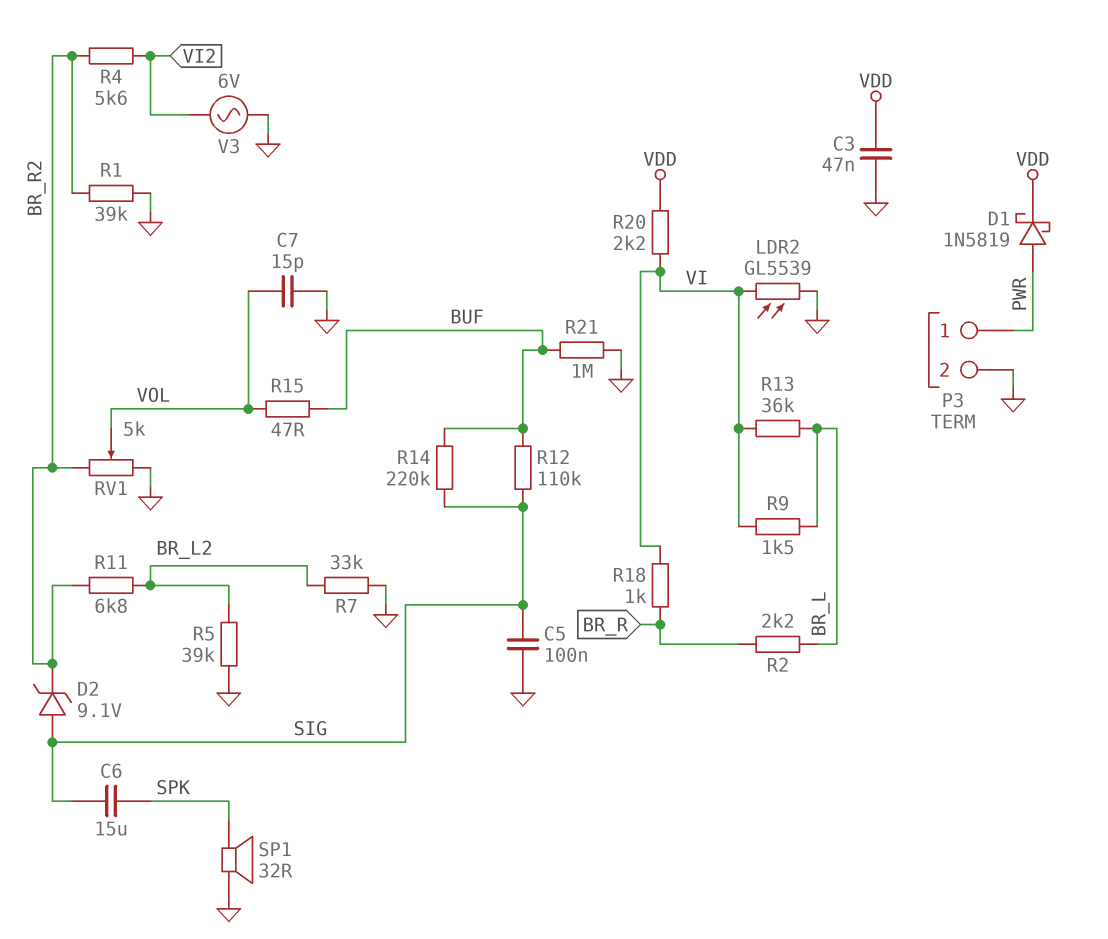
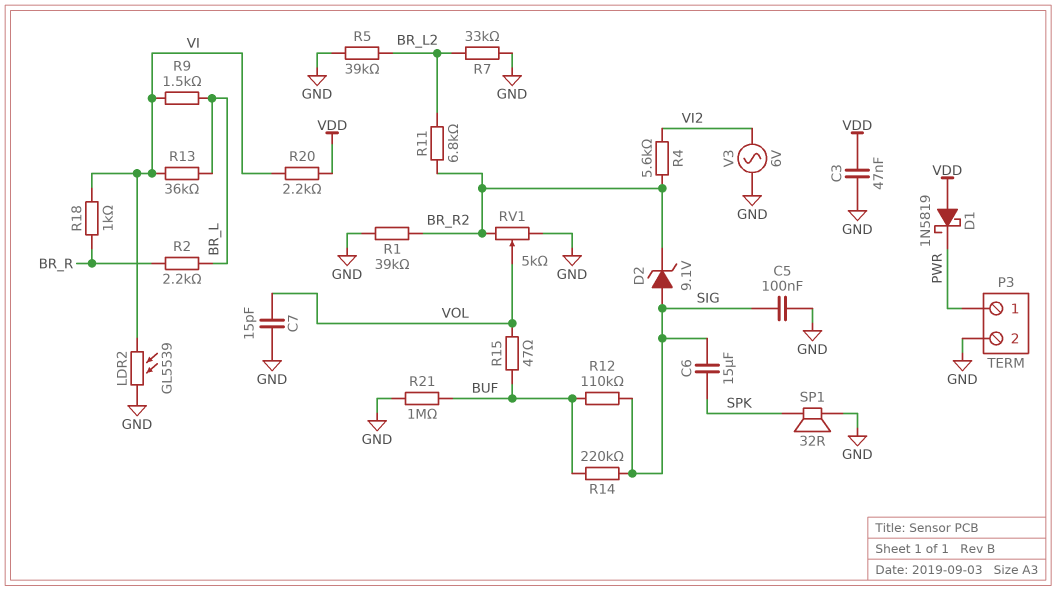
D1: schottky 1N5819 (A PWR, K VDD) -> schottky 1N5819 (A VDD, K PWR)

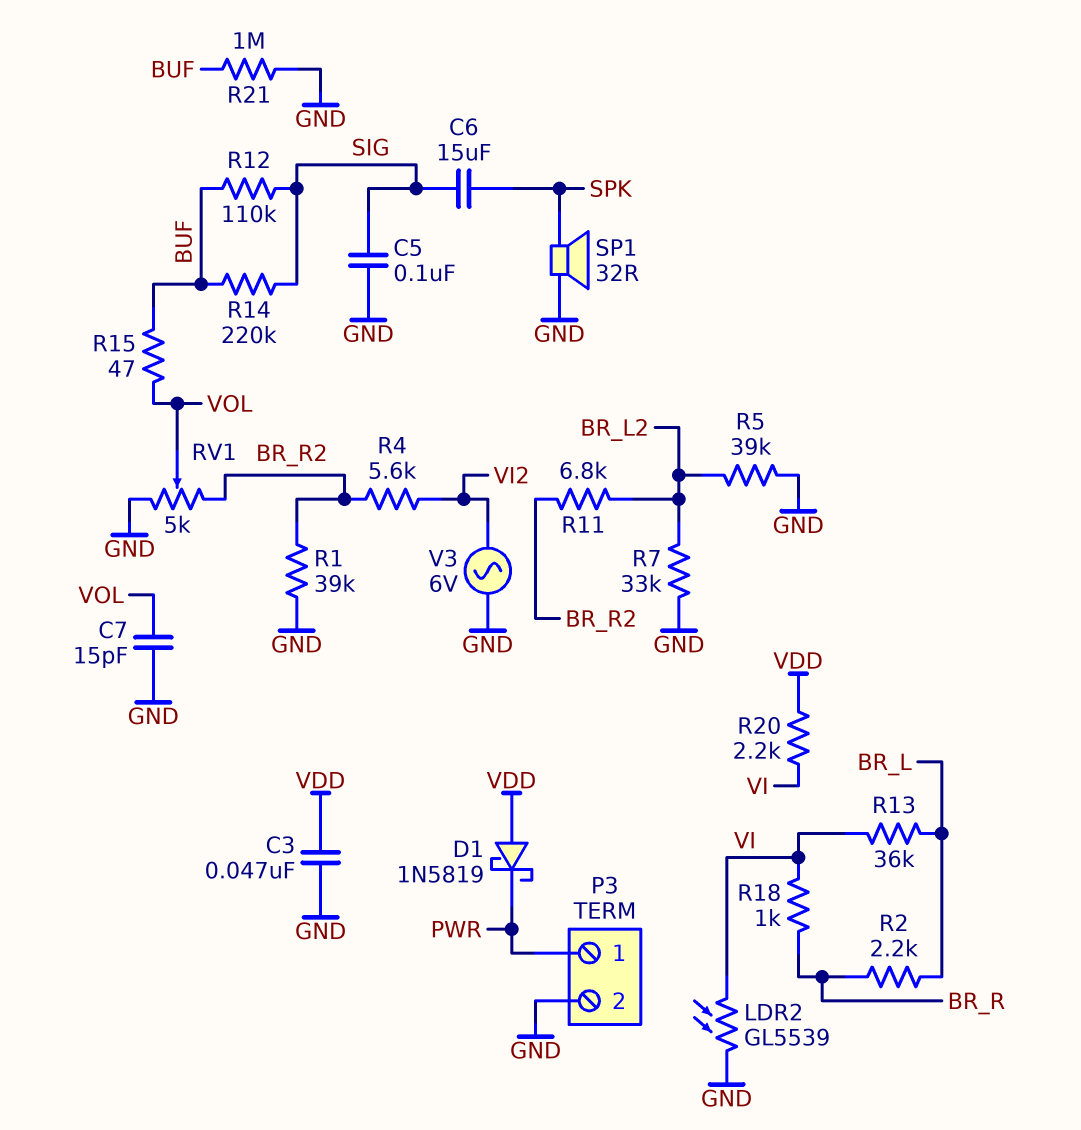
D2: zener 9.1V (A SIG, K BR_R2) -> none
R9: 1.5k (BR_L, VI) -> none

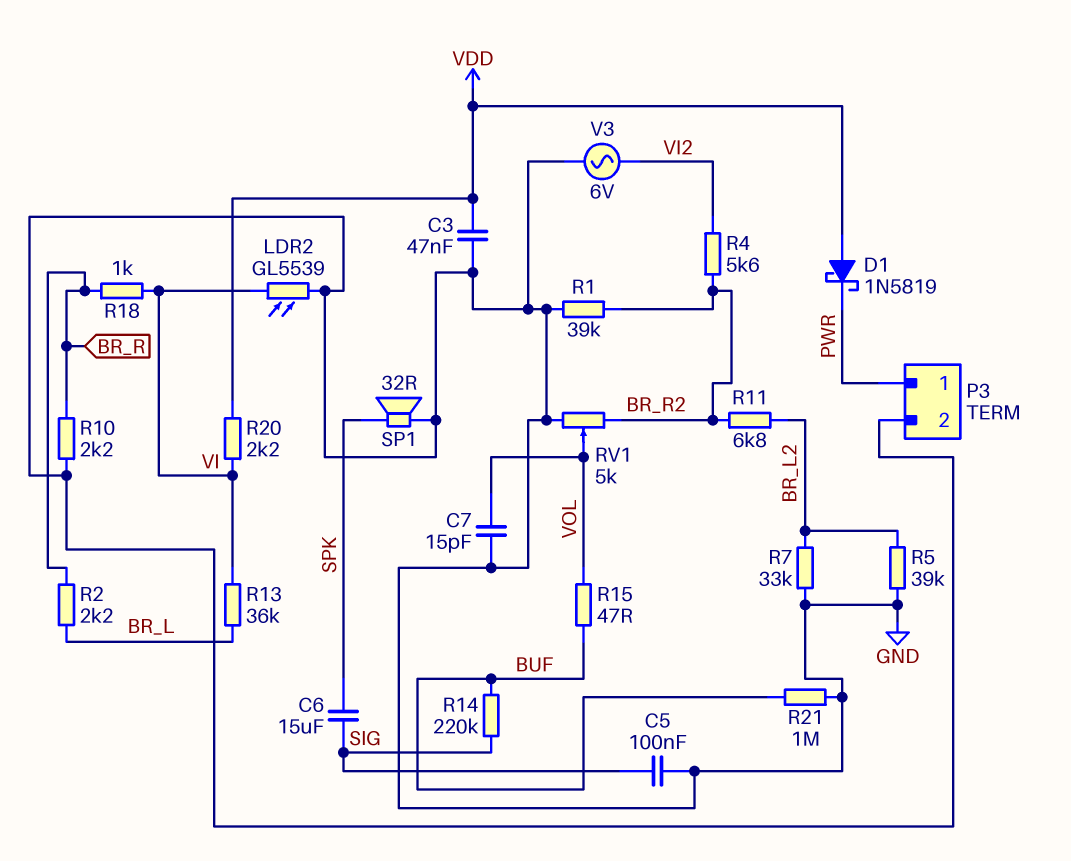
R10: none -> 2.2k (BR_R, GND)
R12: 110k (BUF, SIG) -> none

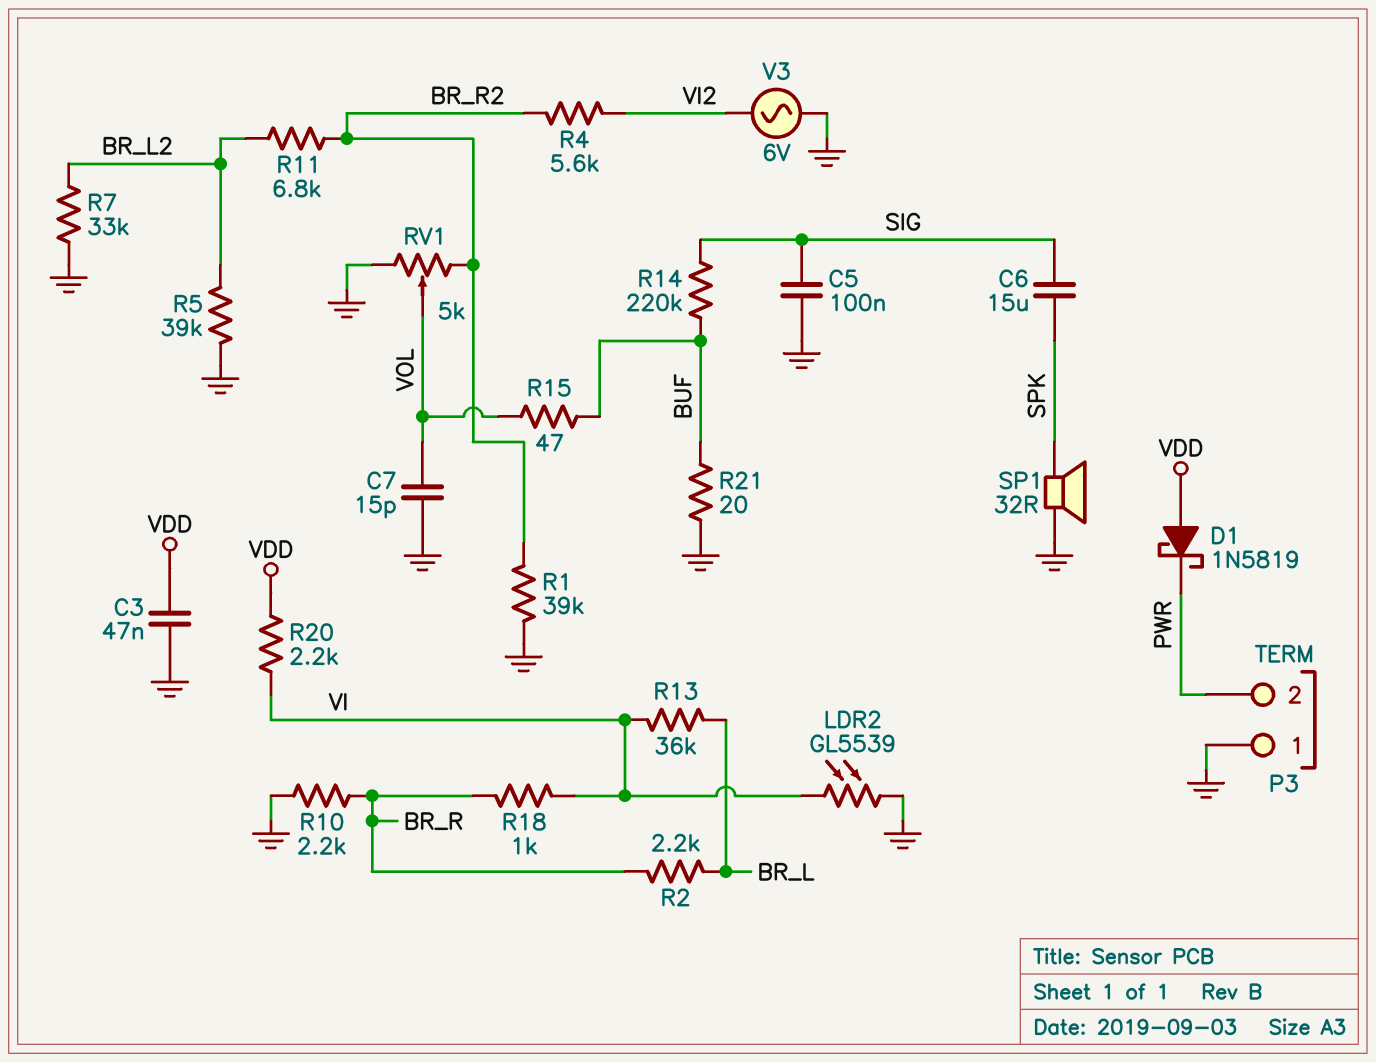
P3 pin 1: PWR -> GND
P3 pin 2: GND -> PWR
R21: 1M (BUF, GND) -> 20 (BUF, GND)

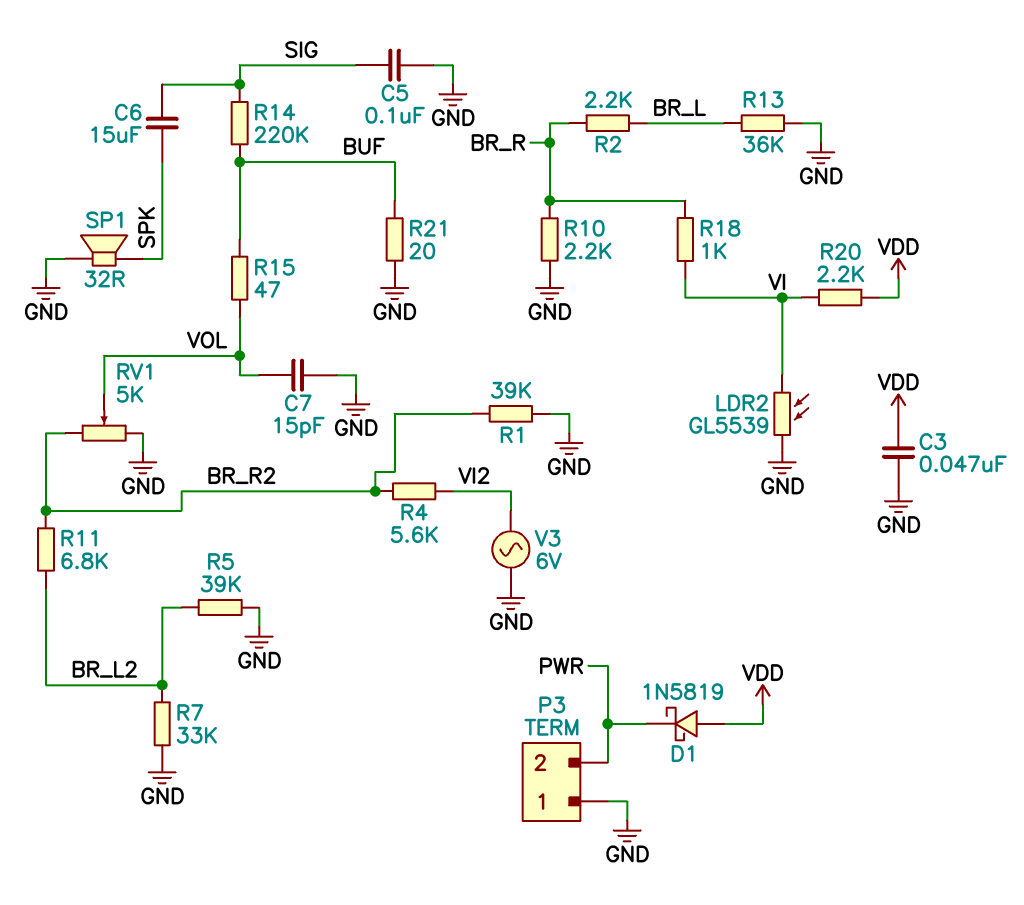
R13: 36k (BR_L, VI) -> 36k (BR_L, GND)

